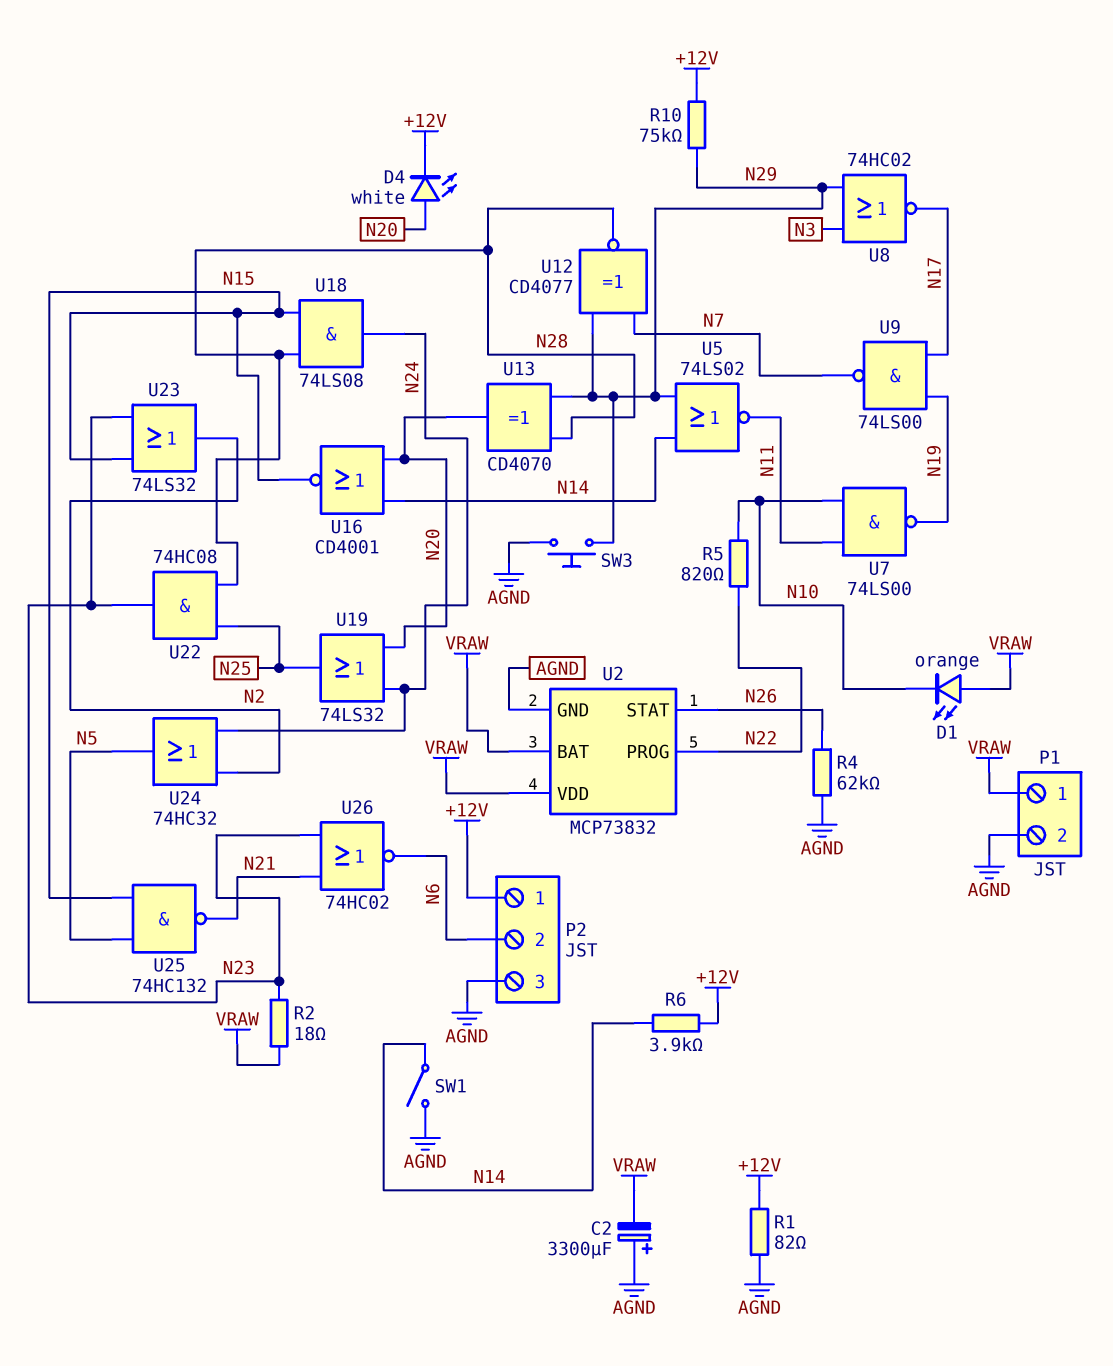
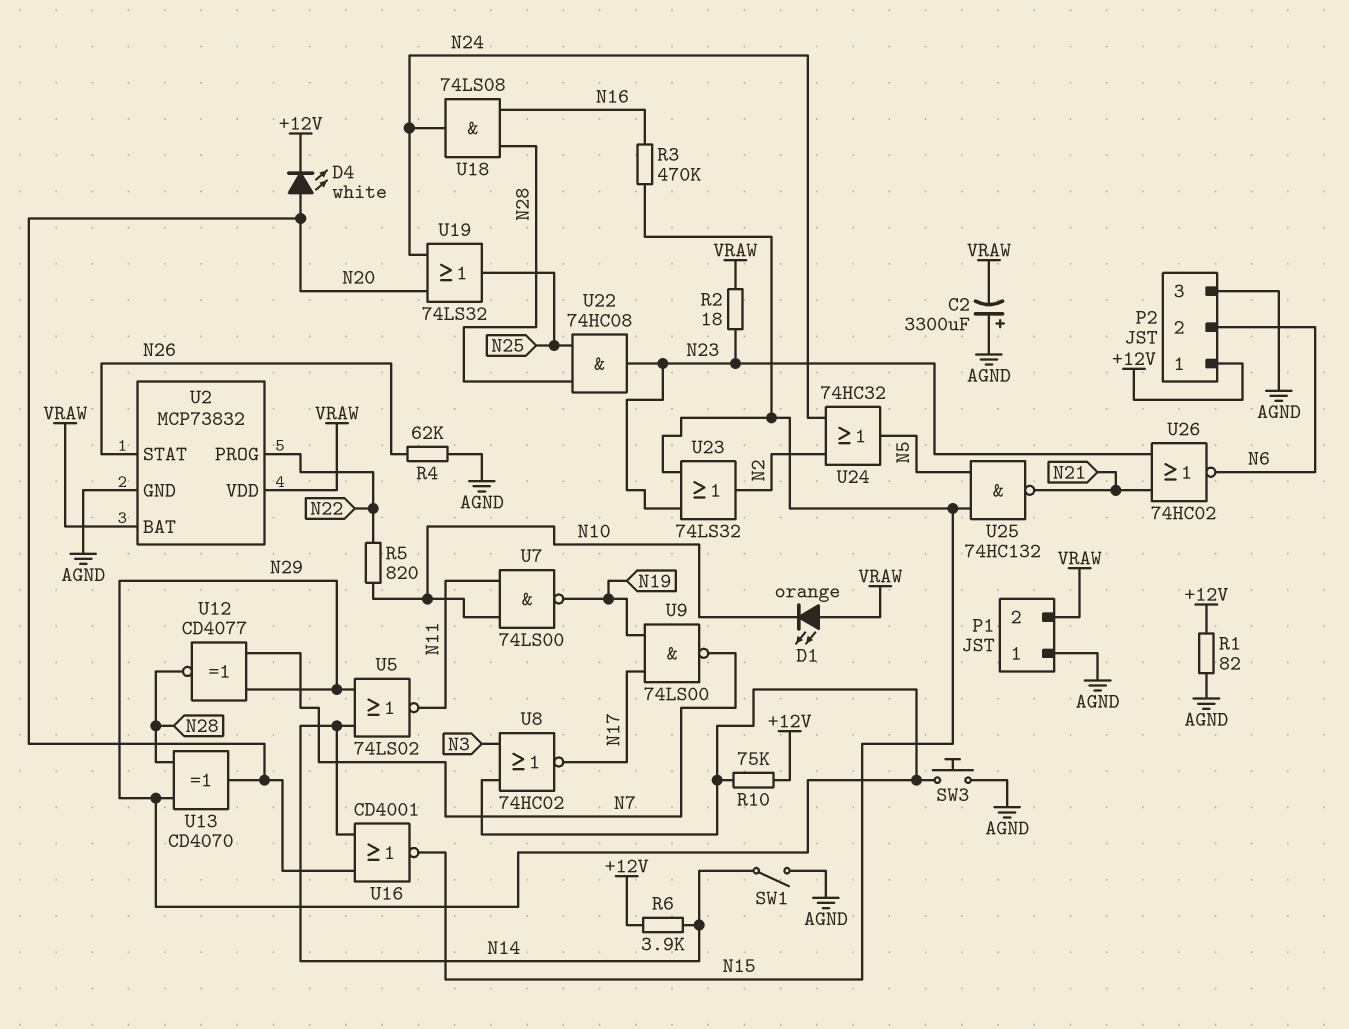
P1 pin 1: VRAW -> AGND
P1 pin 2: AGND -> VRAW
R3: none -> 470k (N15, N16)
U18: AND 74LS08 (in N15, in N28, out N24) -> AND 74LS08 (in N16, in N28, out N24)

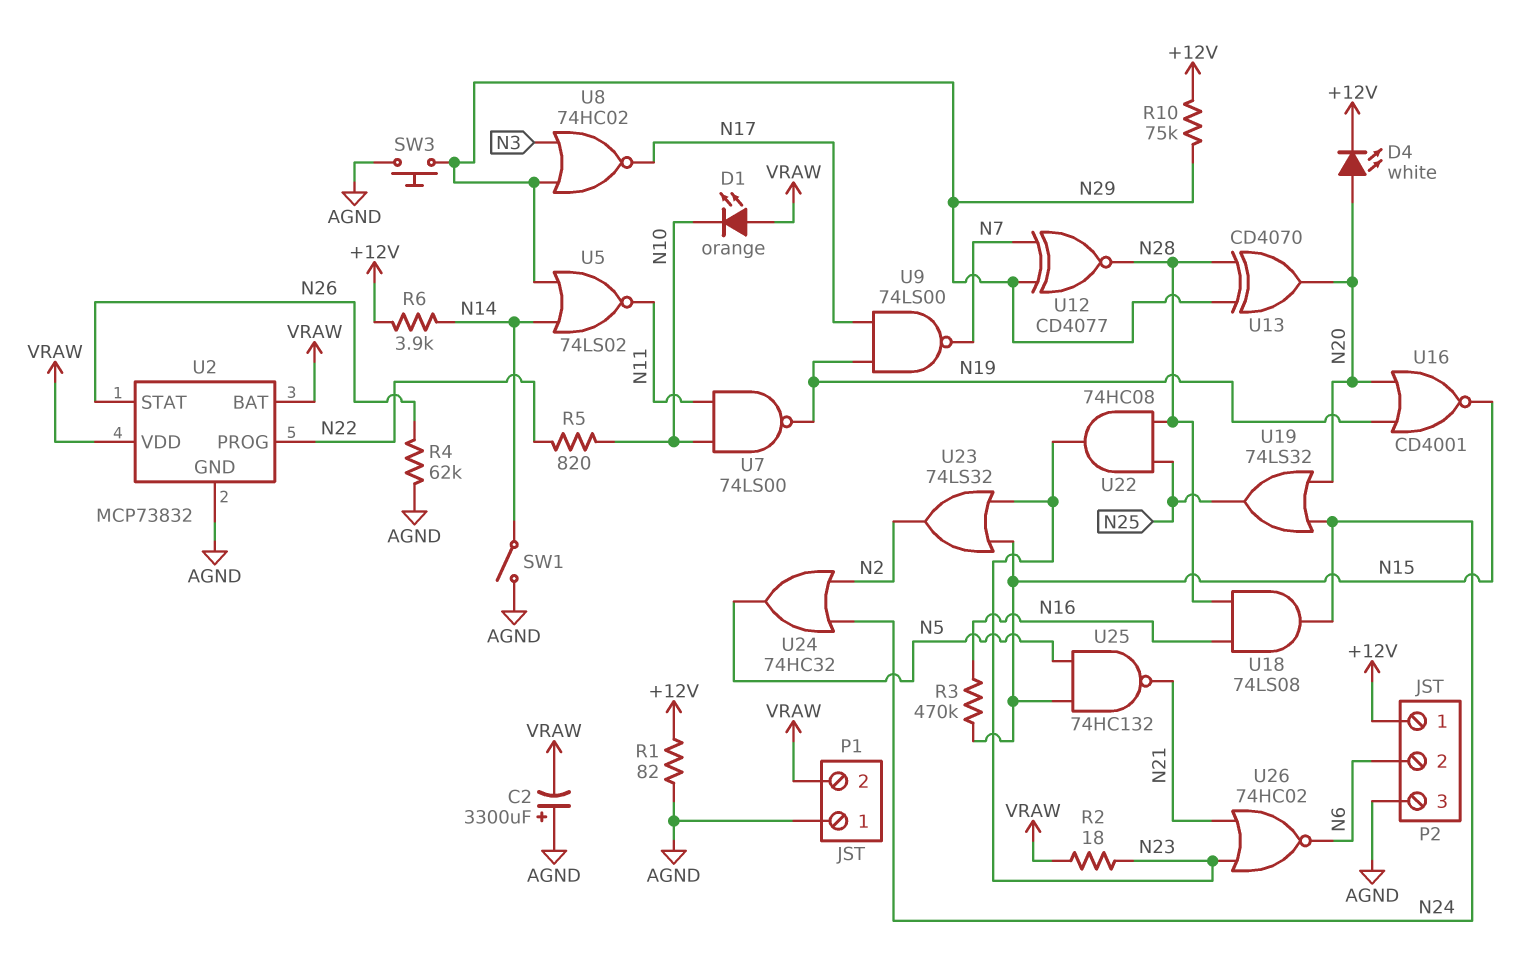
U16: NOR CD4001 (in N14, in N20, out N15) -> NOR CD4001 (in N19, in N20, out N15)

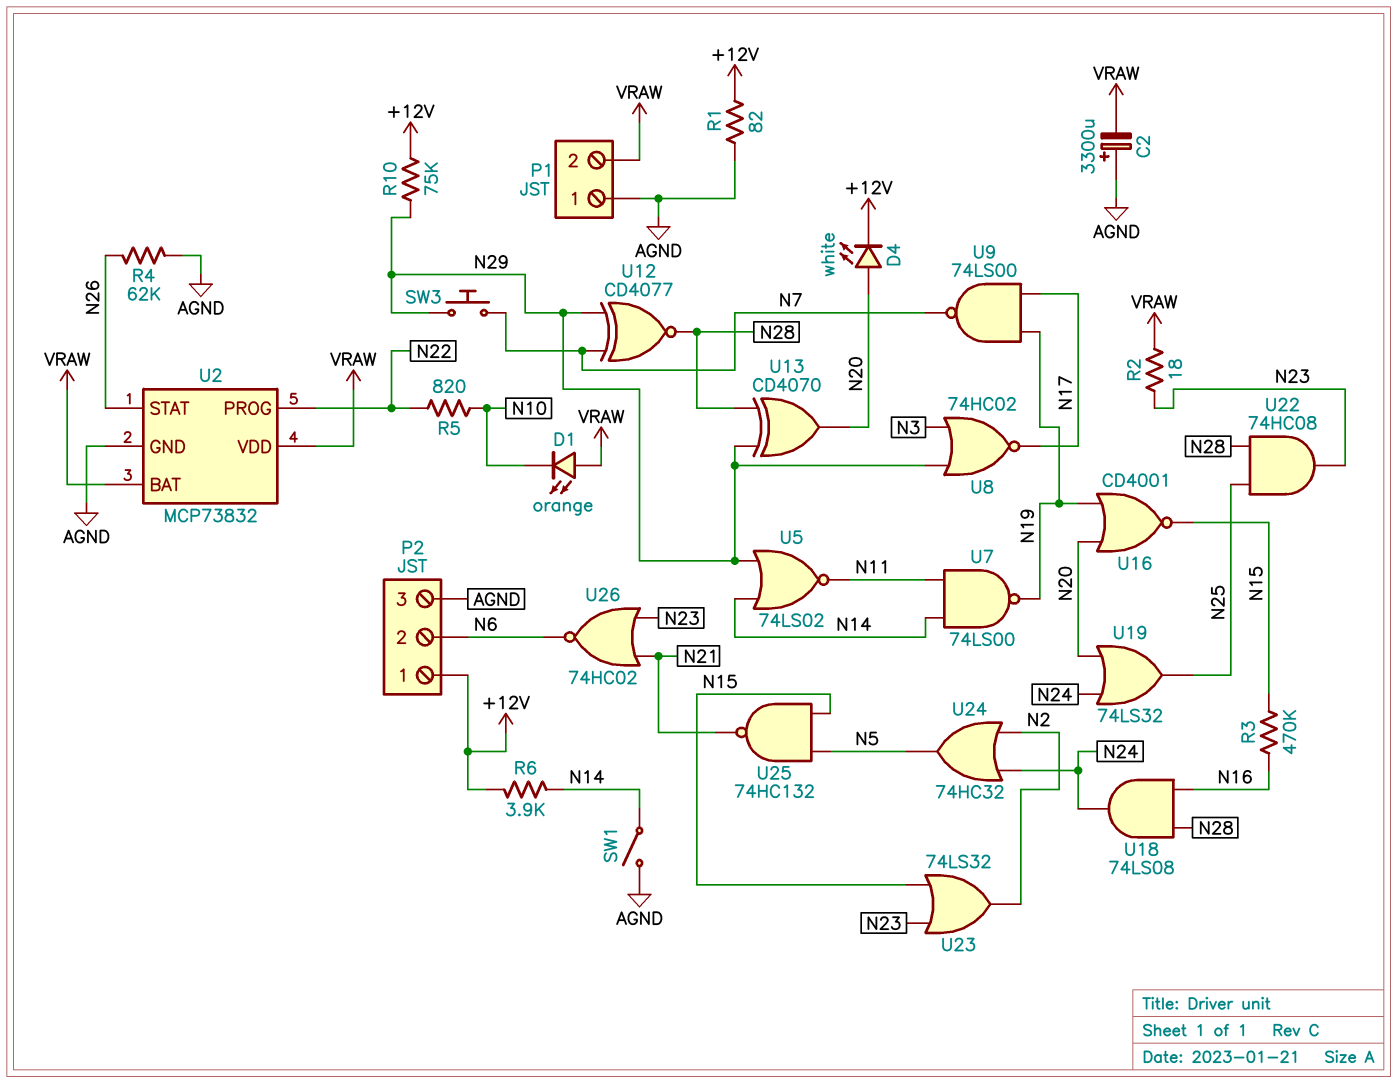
SW3: button (AGND, N29) -> button (N7, N29)
U7: NAND 74LS00 (in N10, in N11, out N19) -> NAND 74LS00 (in N11, in N14, out N19)

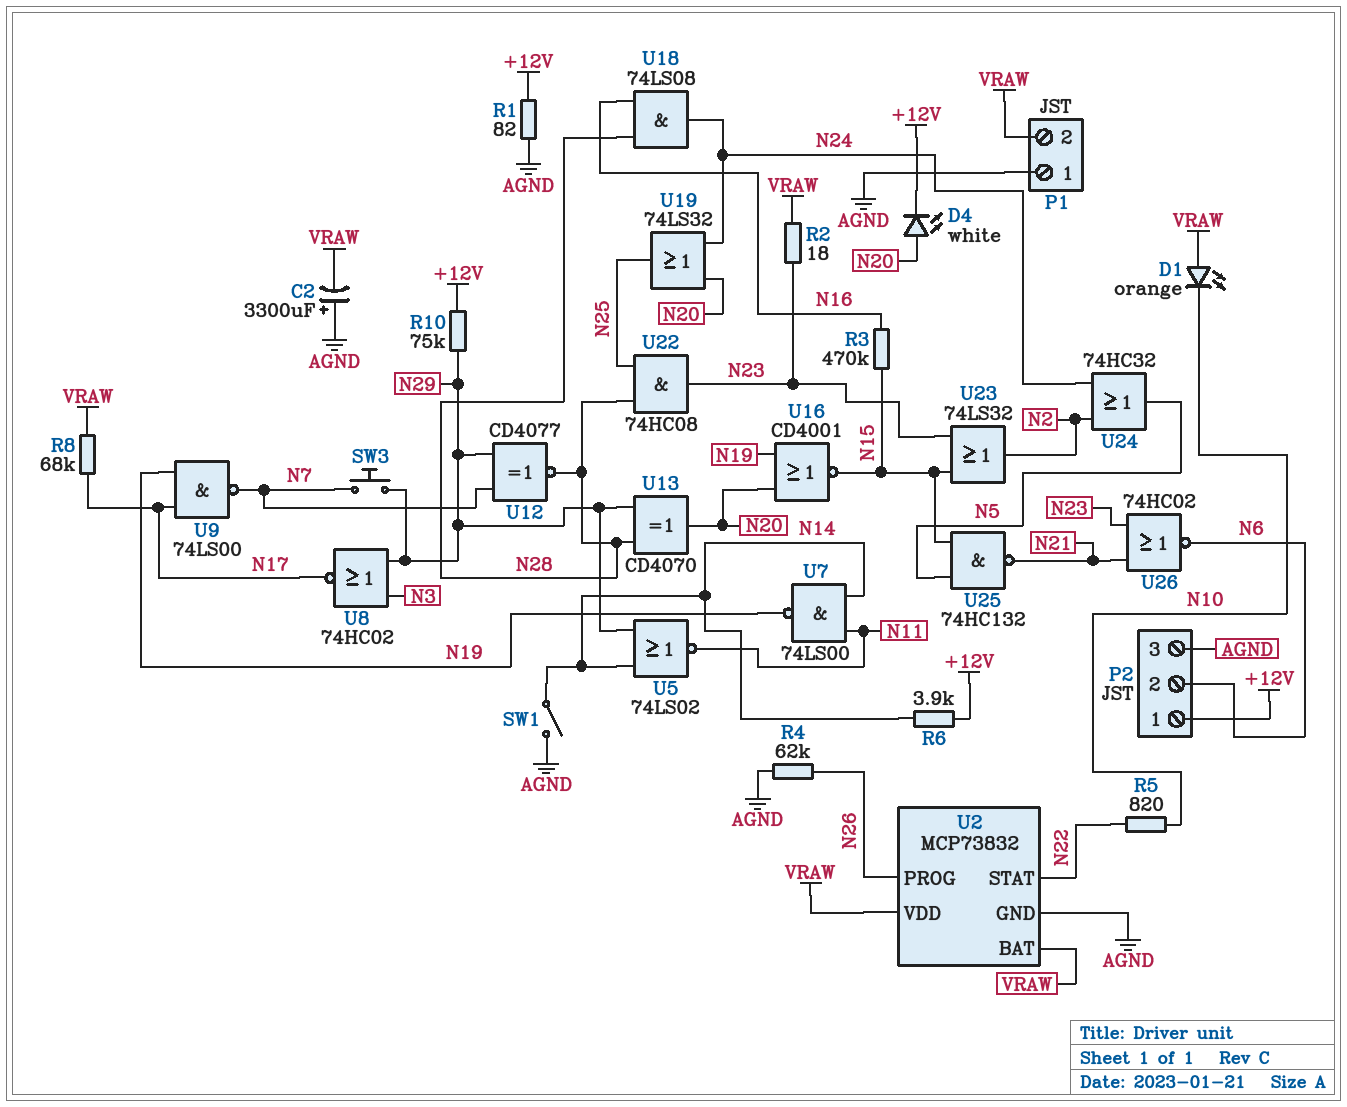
R8: none -> 68k (N17, VRAW)
U2 pin PROG: N22 -> N26
U2 pin STAT: N26 -> N22

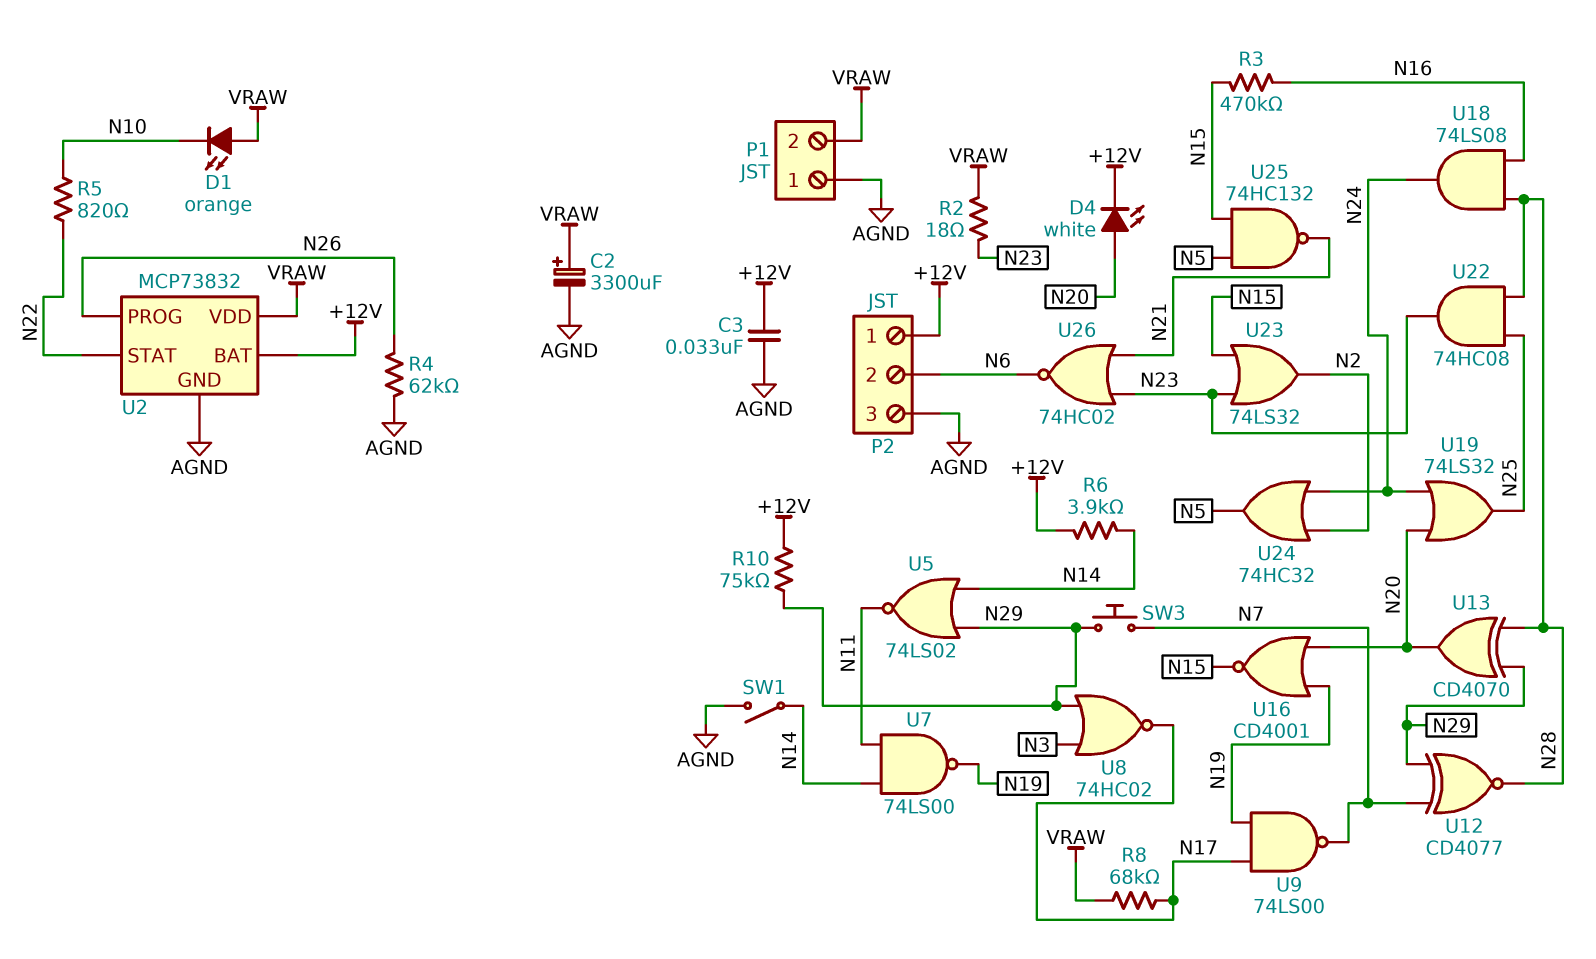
C2: 3300uF (plus AGND, minus VRAW) -> 3300uF (plus VRAW, minus AGND)
C3: none -> 33nF (+12V, AGND)
R1: 82 (+12V, AGND) -> none
U2 pin BAT: VRAW -> +12V

